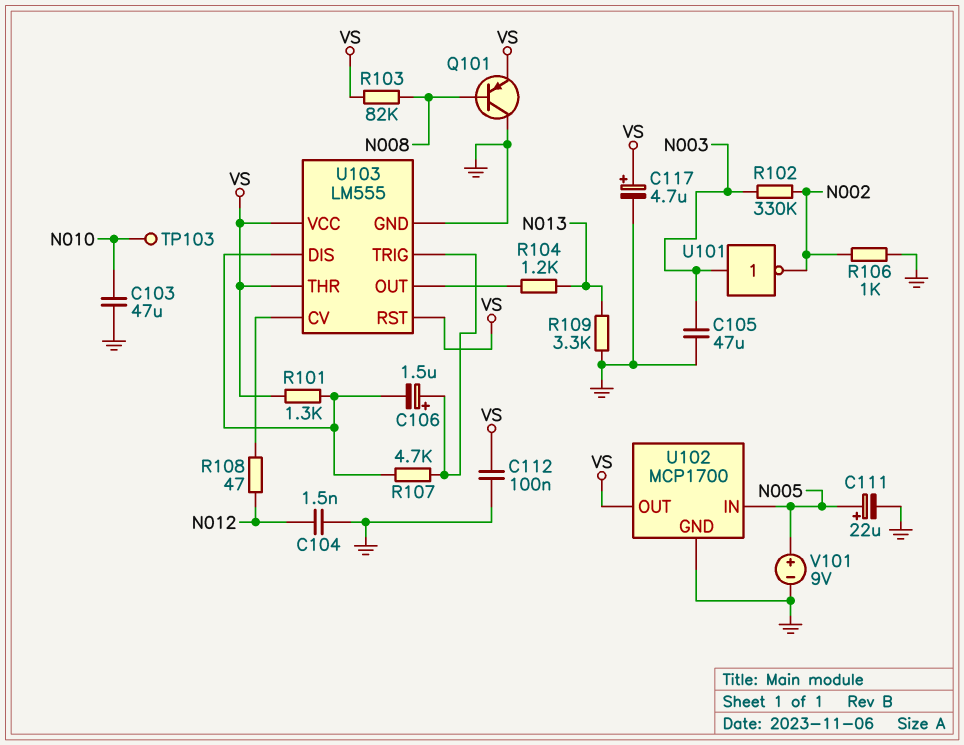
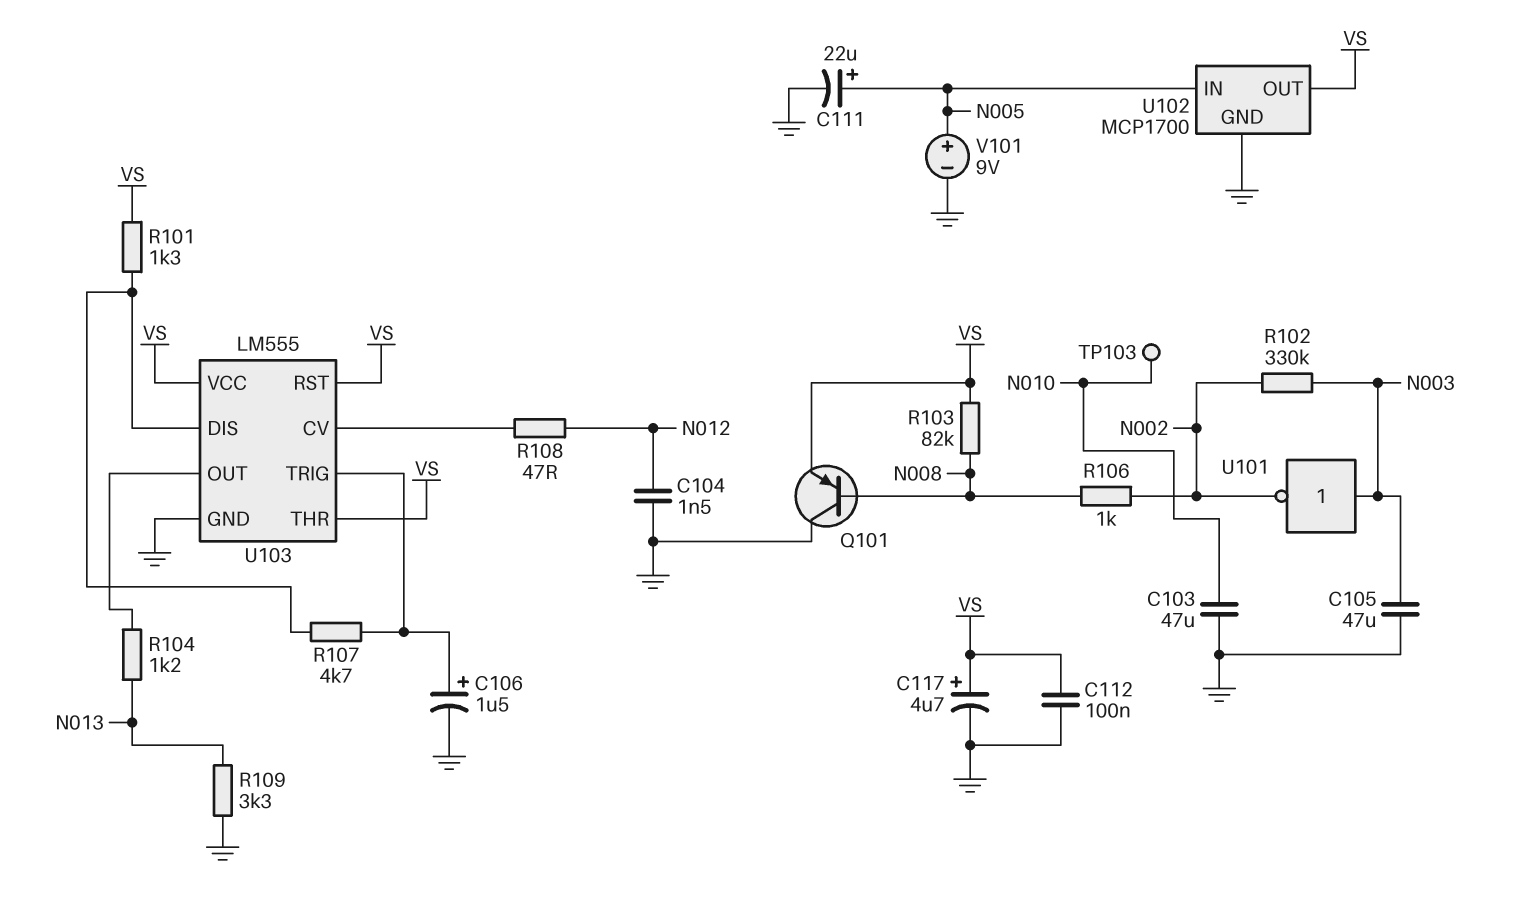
C106: 1.5uF (plus U103/TRIG, minus U103/DIS) -> 1.5uF (plus U103/TRIG, minus GND)
R106: 1k (GND, N002) -> 1k (N002, N008)

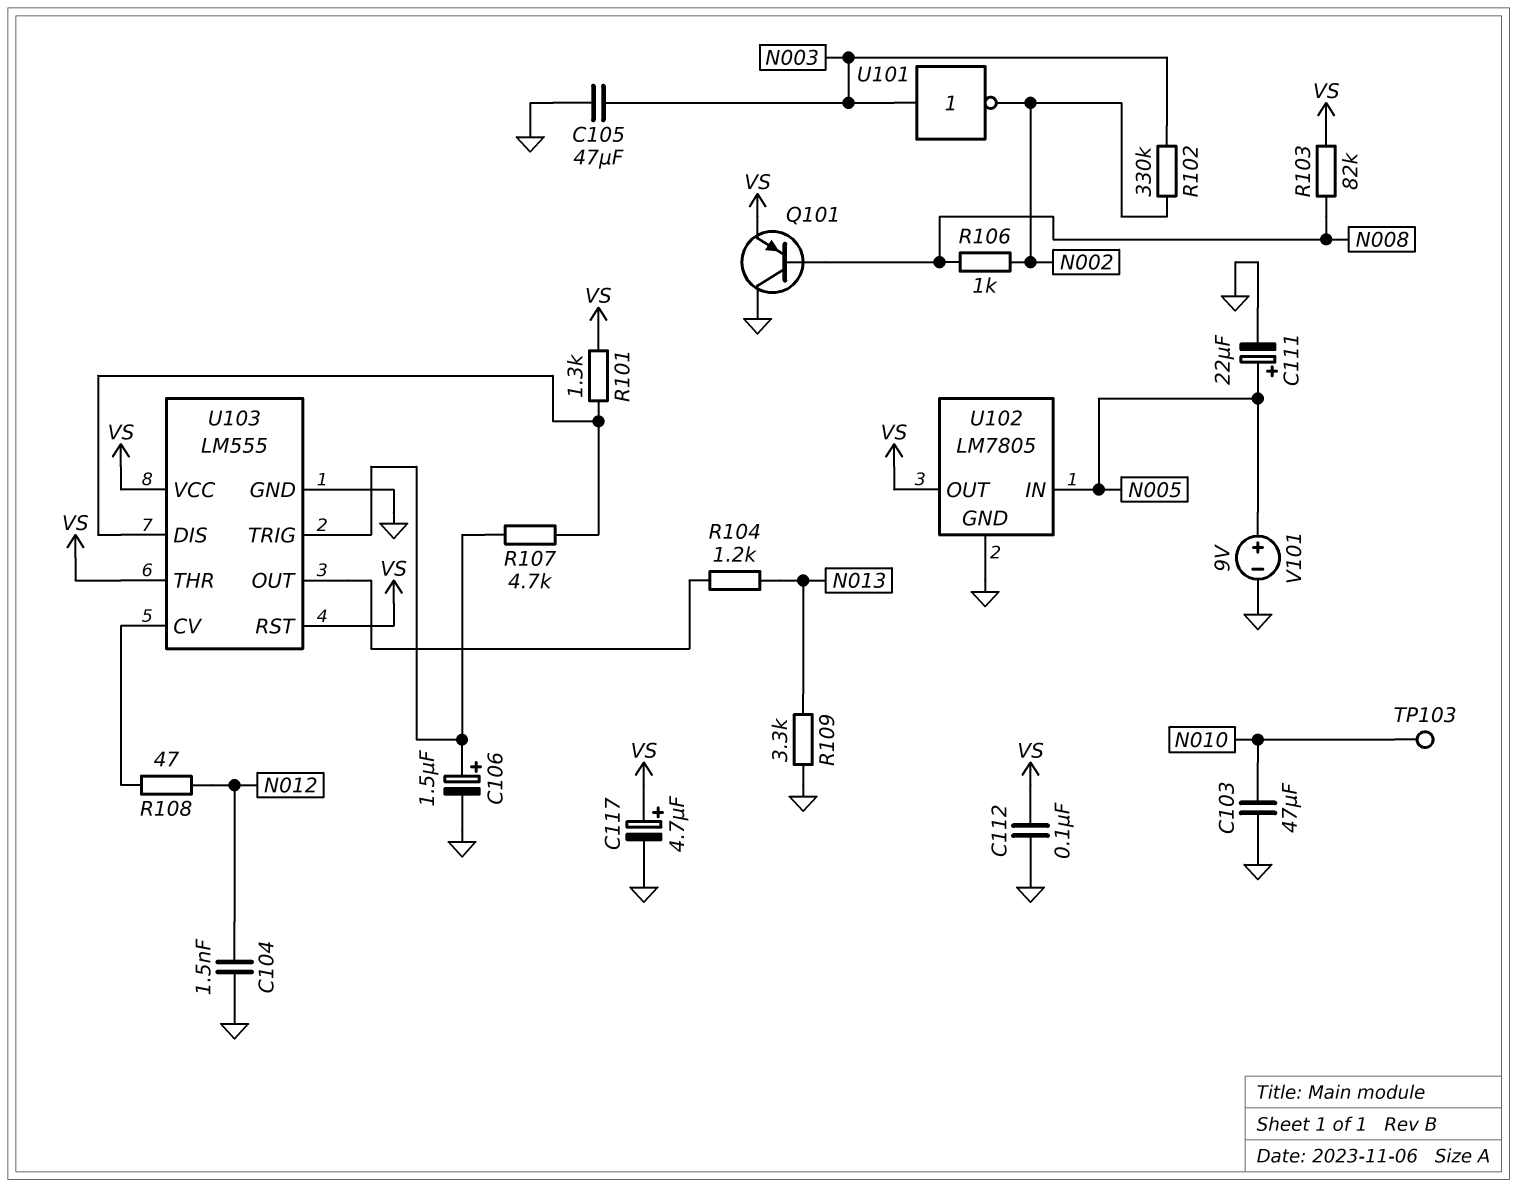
U102: MCP1700 -> LM7805

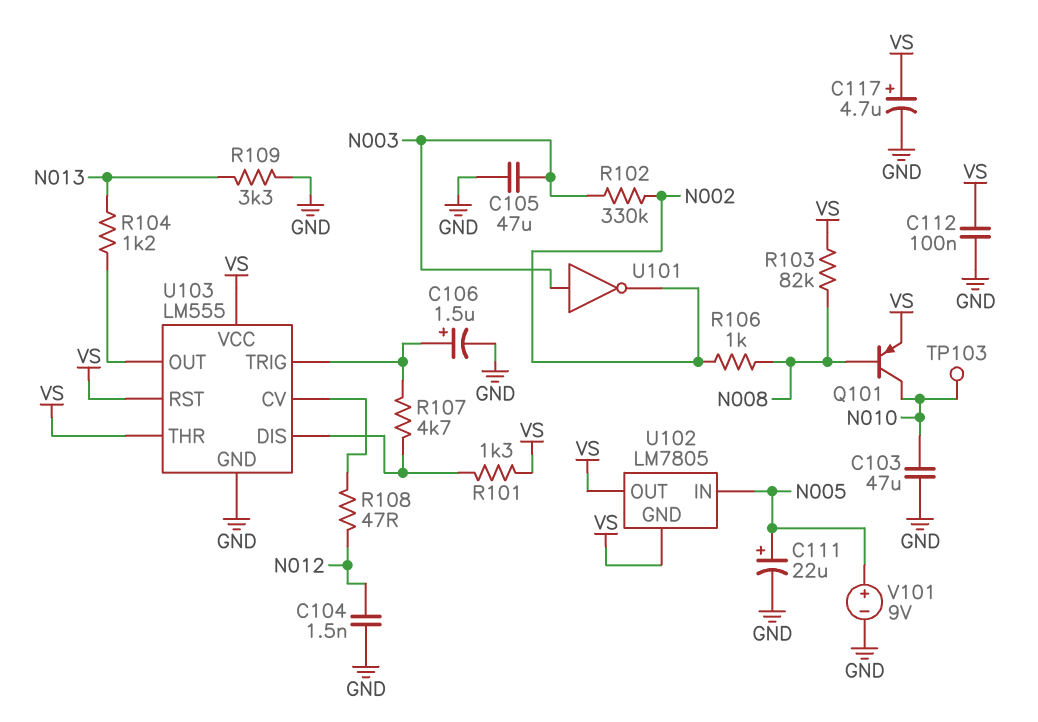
Q101: PNP (B N008, C GND, E VS) -> PNP (B N008, C N010, E VS)
U102 pin GND: GND -> VS

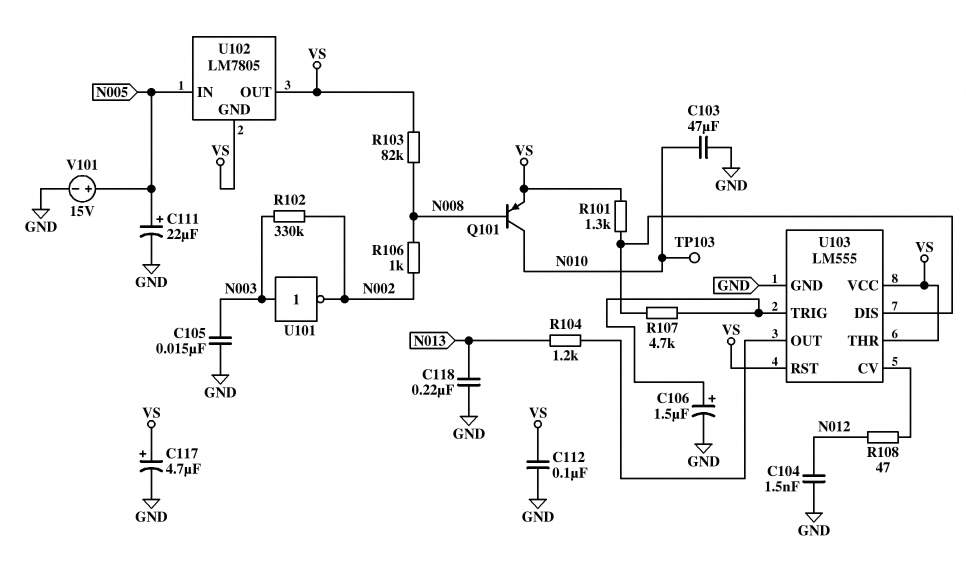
C105: 47uF (GND, N003) -> 15nF (GND, N003)
C118: none -> 220nF (GND, N013)
R109: 3.3k (GND, N013) -> none
V101: 9V (plus N005, minus GND) -> 15V (plus N005, minus GND)

